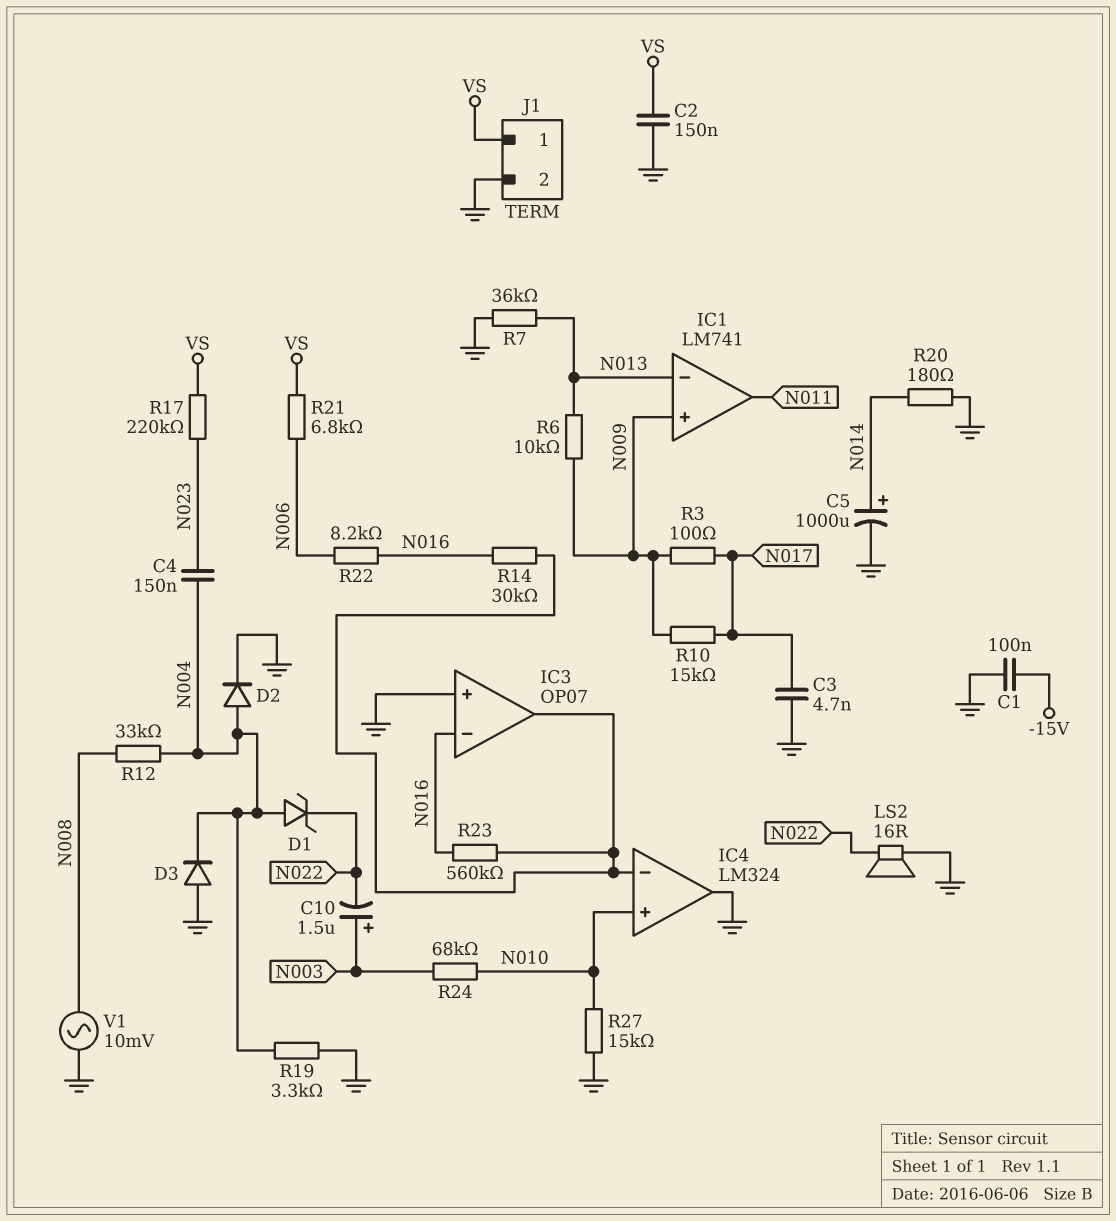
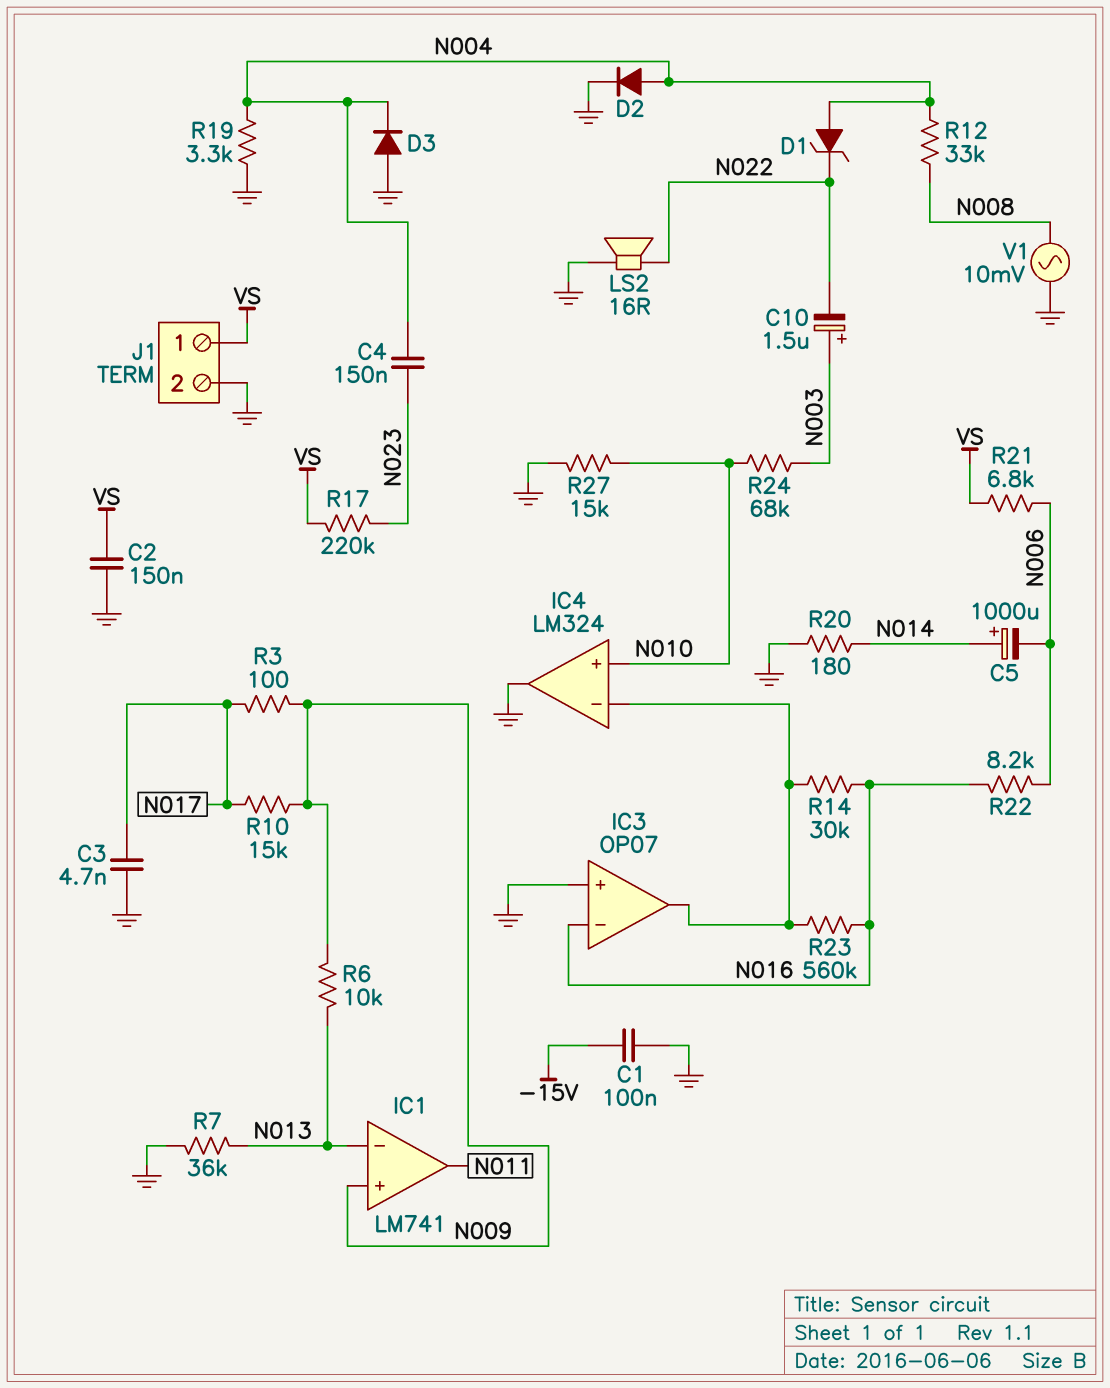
C5: 1000uF (plus N014, minus GND) -> 1000uF (plus N014, minus N006)

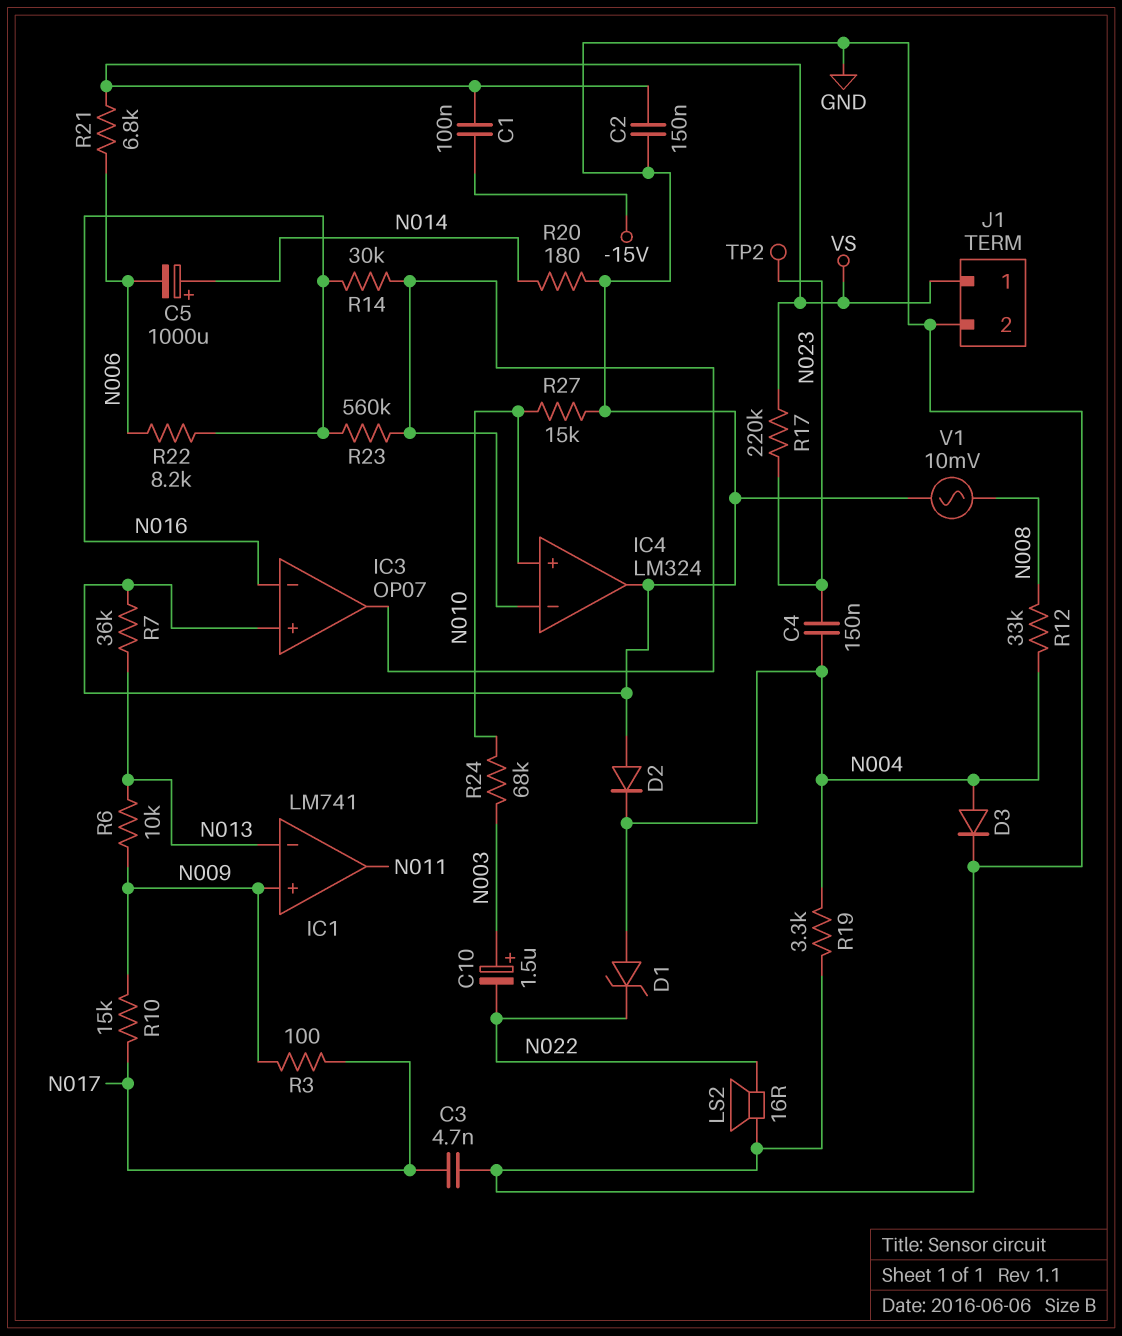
C1: 100nF (-15V, GND) -> 100nF (-15V, VS)
D2: diode (A N004, K GND) -> diode (A GND, K N004)
D3: diode (A GND, K N004) -> diode (A N004, K GND)
TP2: none -> test point (N023)

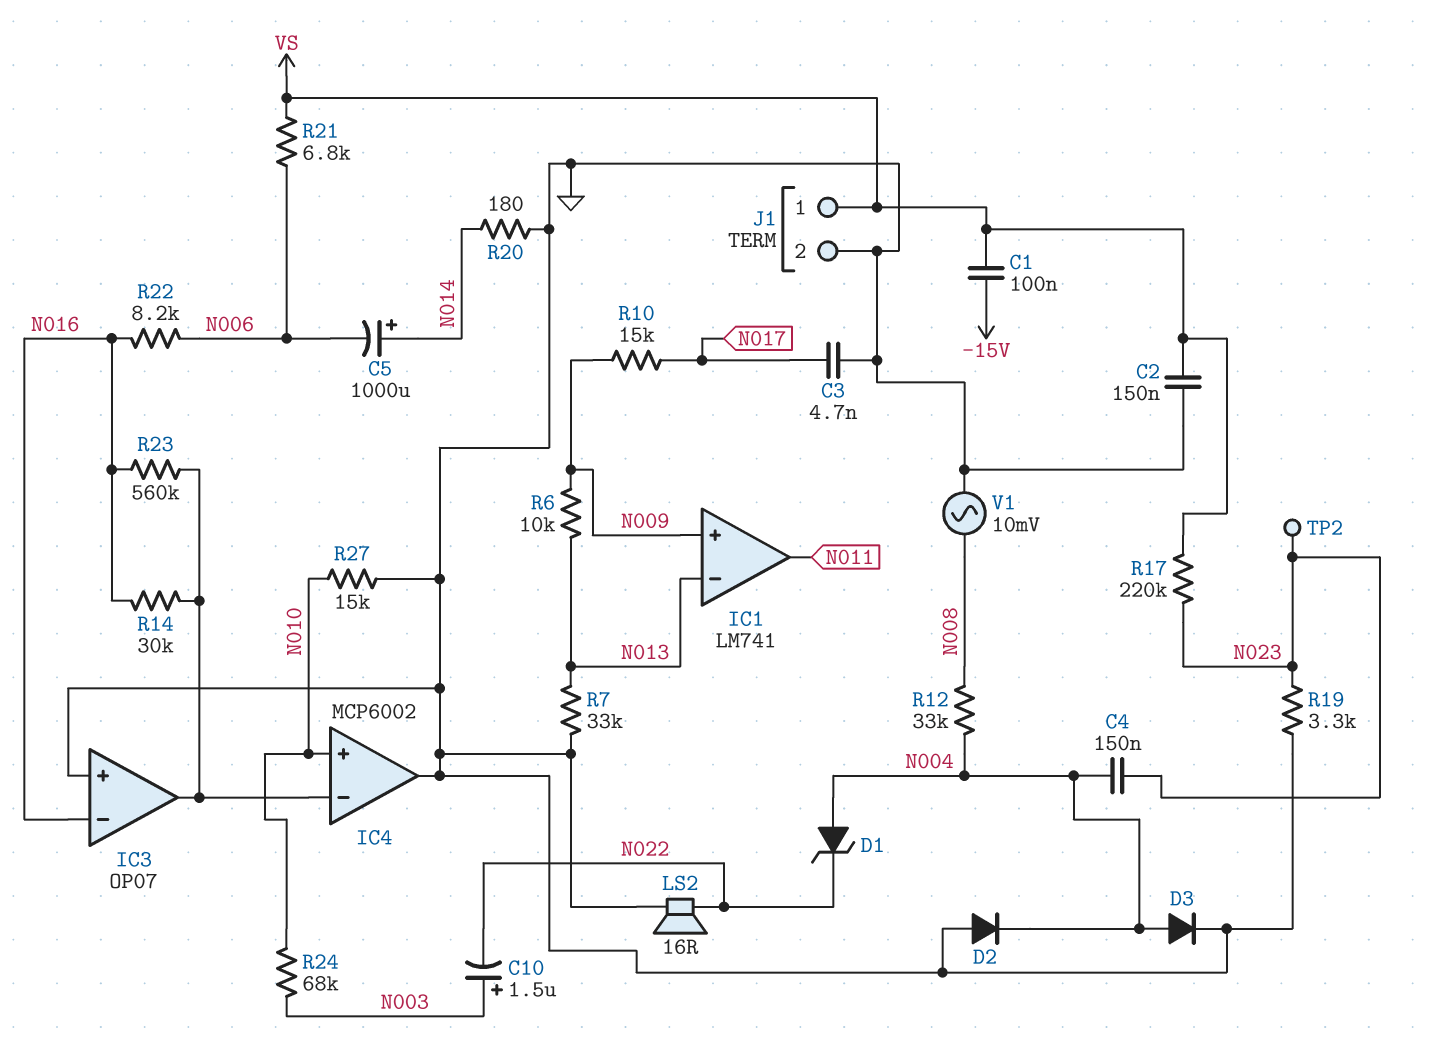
IC4: LM324 -> MCP6002
R3: 100 (N009, N017) -> none
R7: 36k (GND, N013) -> 33k (GND, N013)
R19: 3.3k (GND, N004) -> 3.3k (GND, N023)

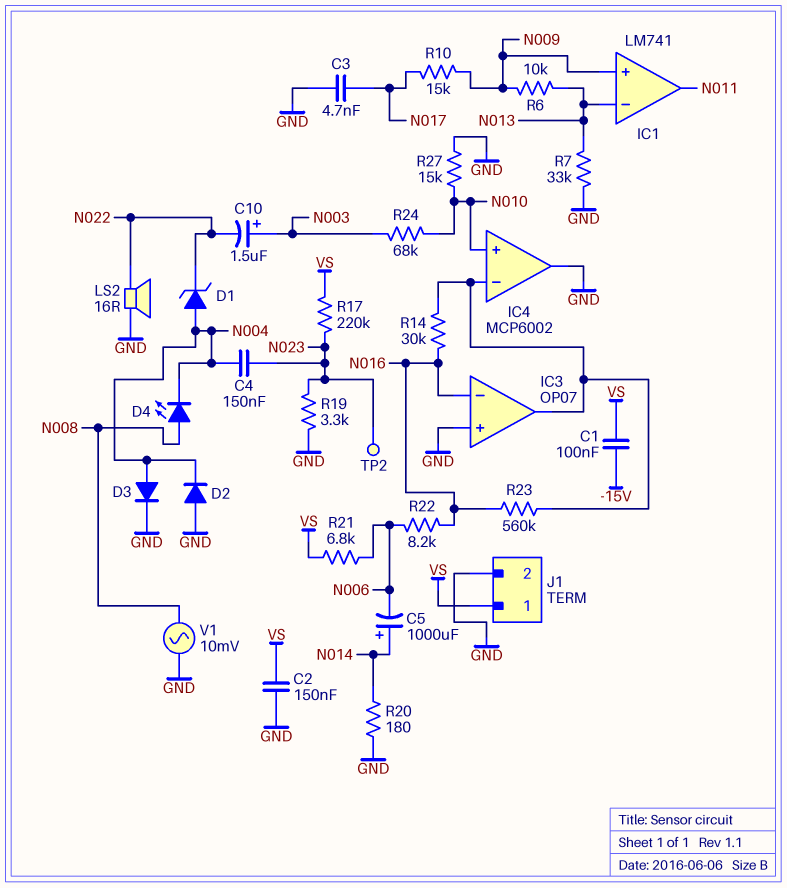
D4: none -> LED (A N008, K N004)
R12: 33k (N004, N008) -> none

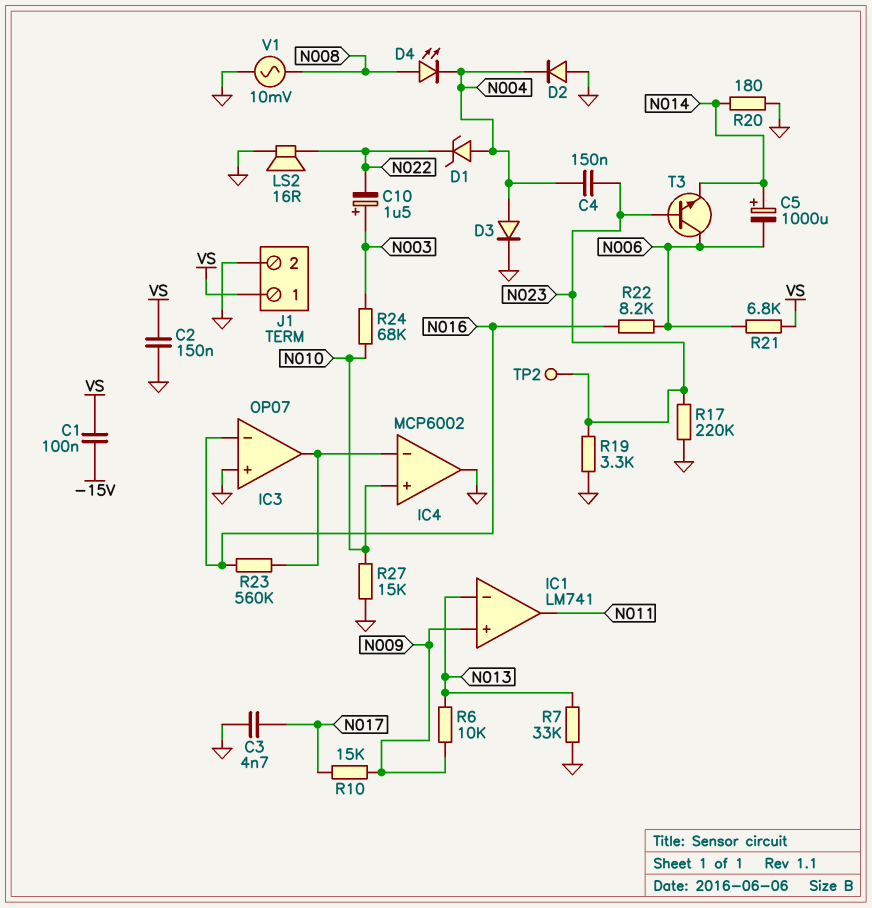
R14: 30k (IC3/out, N016) -> none
R17: 220k (N023, VS) -> 220k (GND, N023)
T3: none -> NPN (B N023, C N006, E N014)

